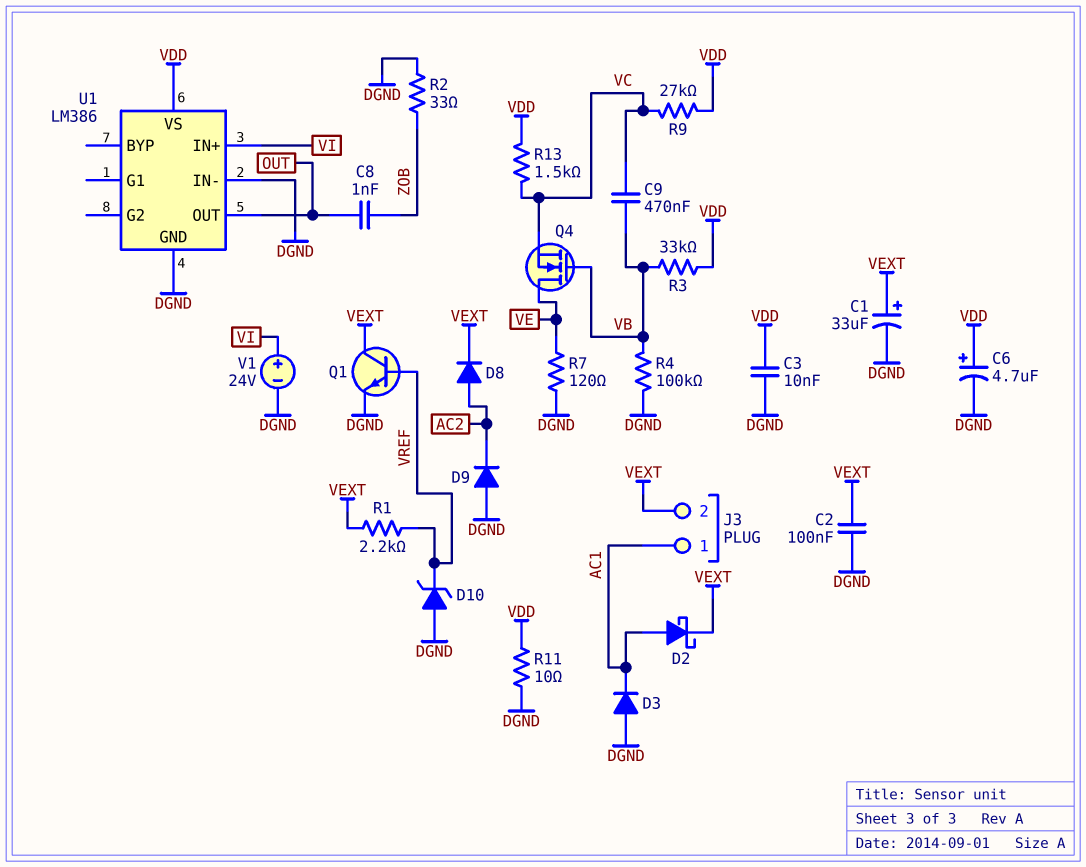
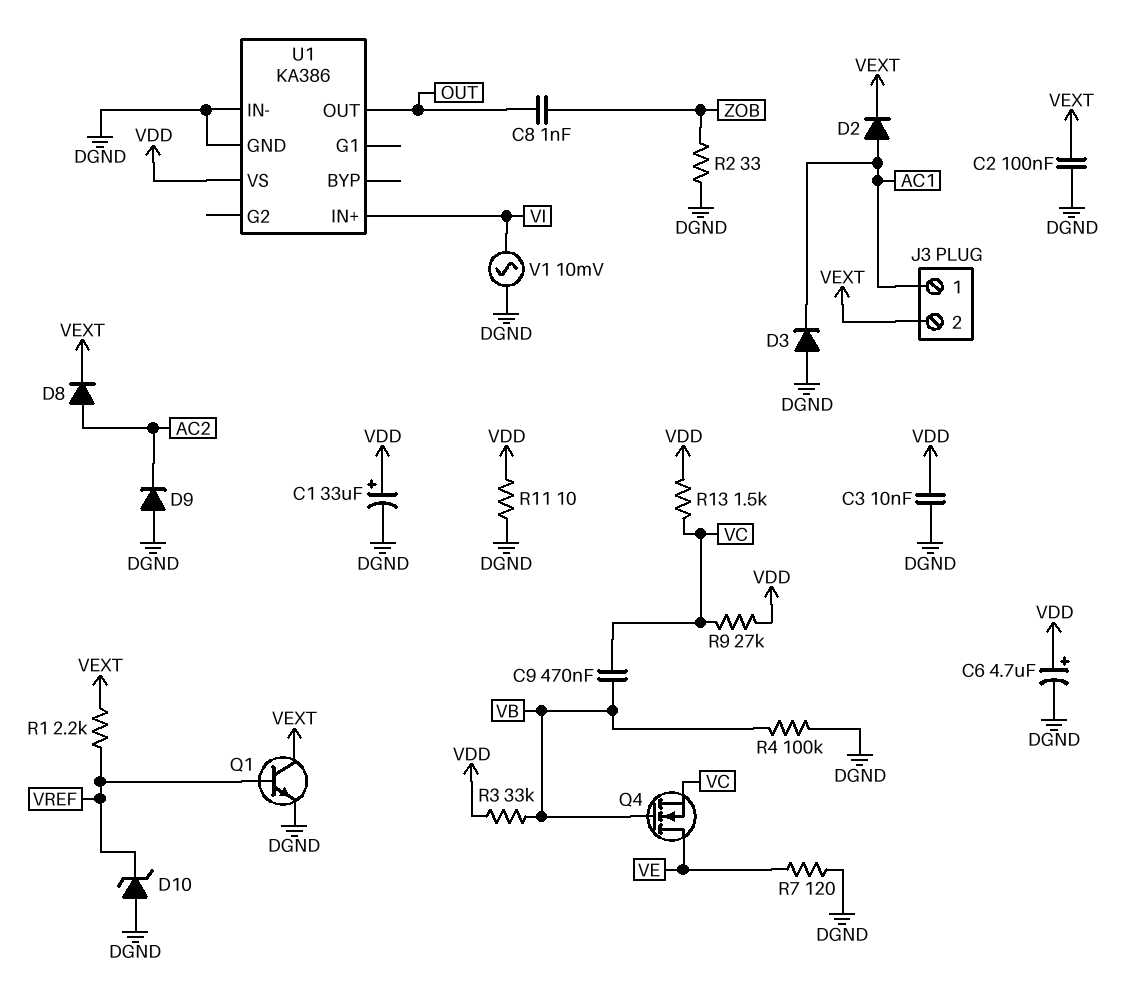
C1: 33uF (plus VEXT, minus DGND) -> 33uF (plus VDD, minus DGND)
D2: schottky (A AC1, K VEXT) -> diode (A AC1, K VEXT)
U1: LM386 -> KA386
V1: 24V (plus VI, minus DGND) -> AC 10mV (DGND, VI)

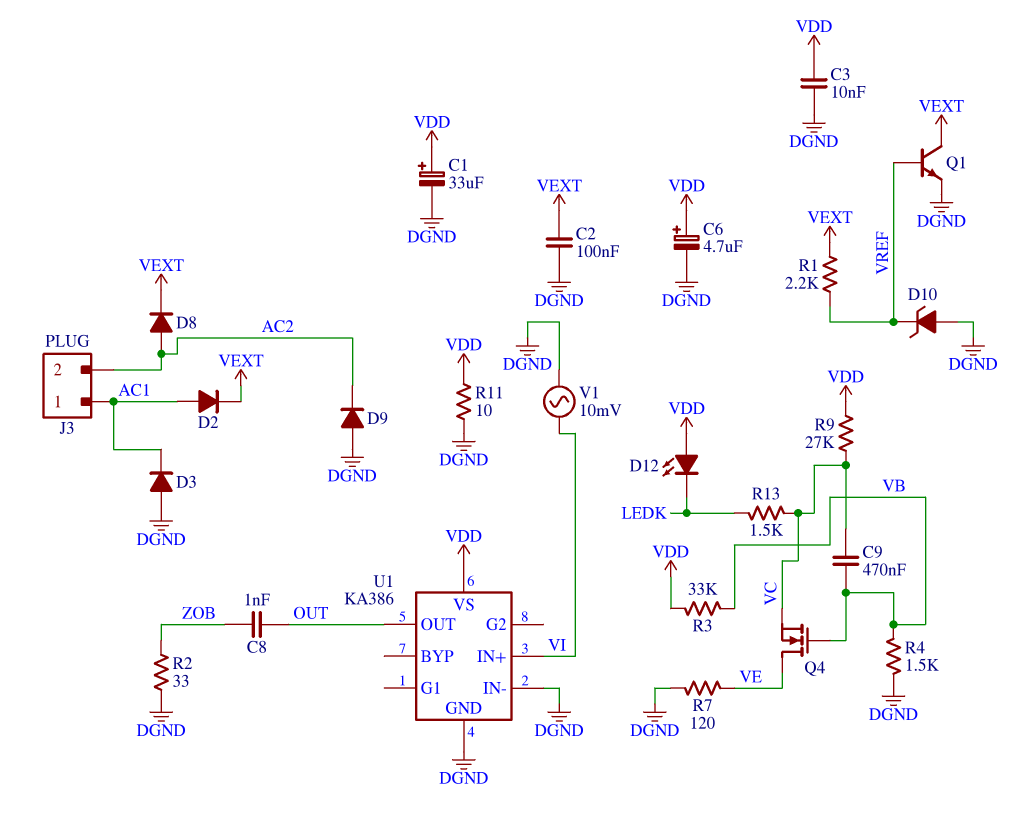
D12: none -> LED (A VDD, K LEDK)
J3 pin 2: VEXT -> AC2
R4: 100k (DGND, VB) -> 1.5k (DGND, VB)
R13: 1.5k (VC, VDD) -> 1.5k (LEDK, VC)

